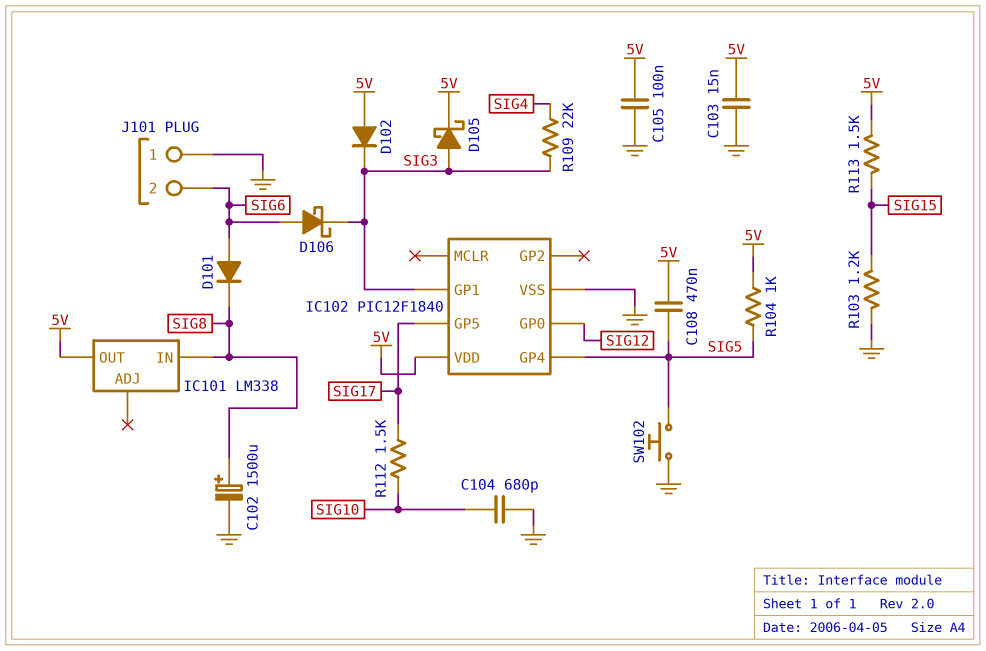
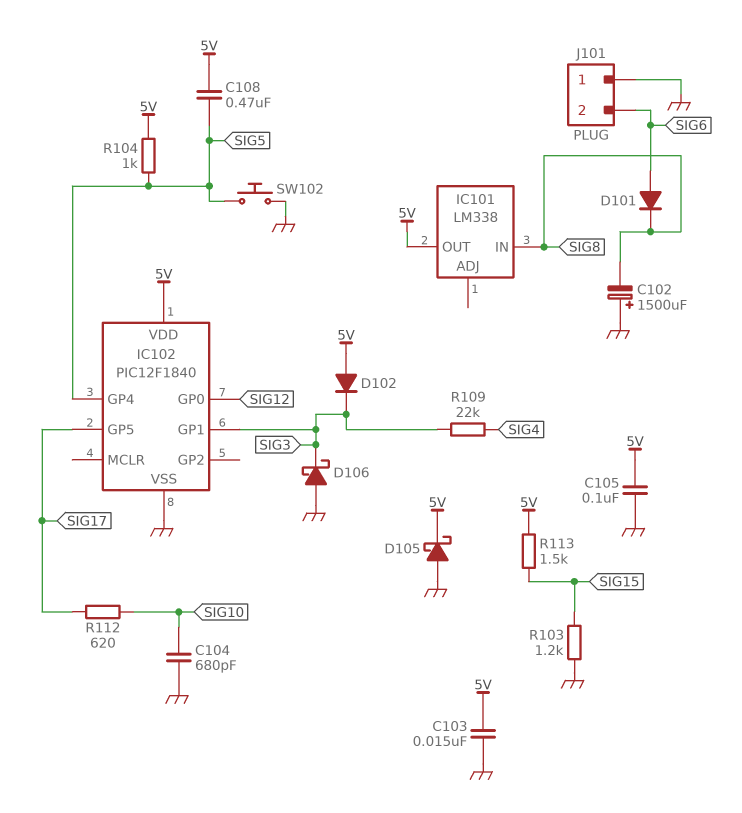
C102: 1500uF (plus SIG8, minus GND) -> 1500uF (plus GND, minus SIG8)
D105: schottky (A SIG3, K 5V) -> schottky (A GND, K 5V)
D106: schottky (A SIG6, K SIG3) -> schottky (A GND, K SIG3)
R112: 1.5k (SIG10, SIG17) -> 620 (SIG10, SIG17)

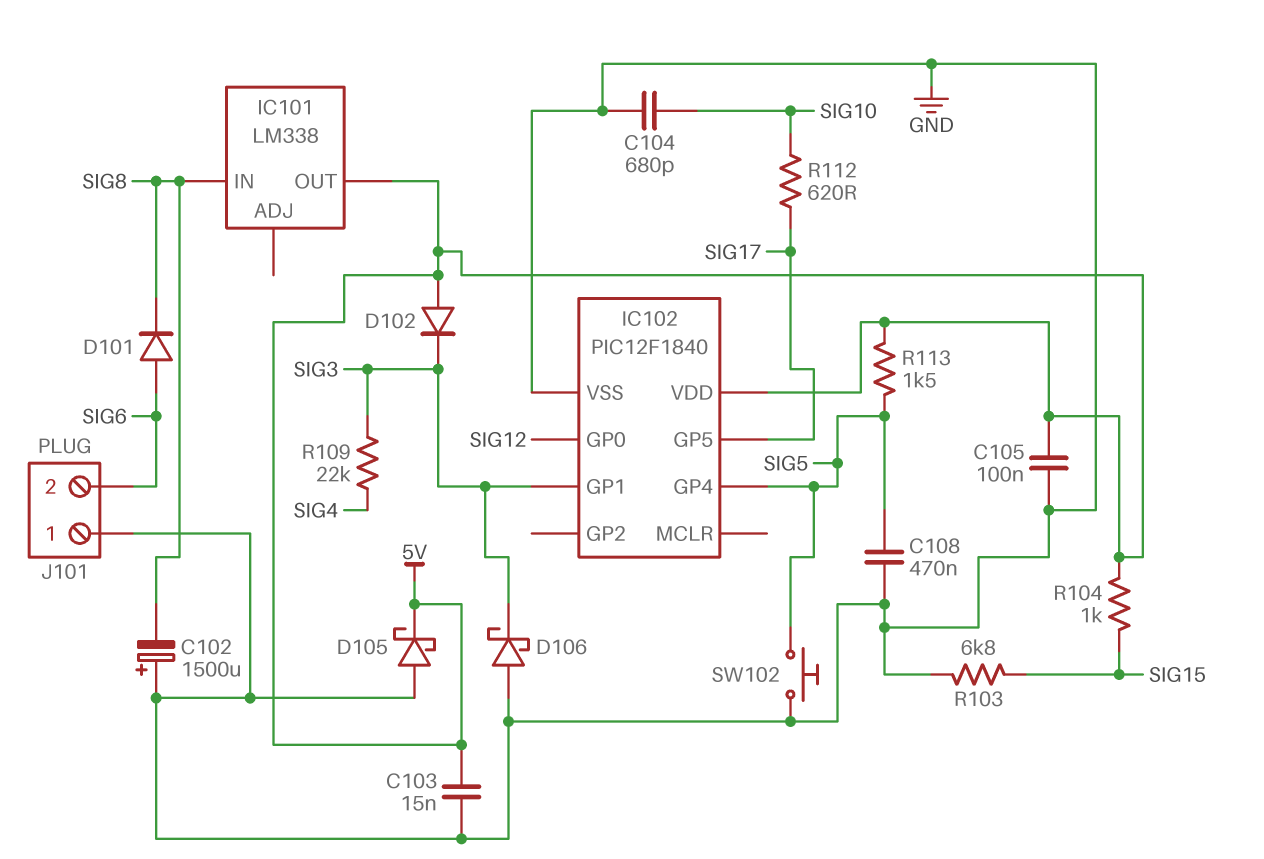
C108: 470nF (5V, SIG5) -> 470nF (GND, SIG5)
R103: 1.2k (GND, SIG15) -> 6.8k (GND, SIG15)
R104: 1k (5V, SIG5) -> 1k (5V, SIG15)
R113: 1.5k (5V, SIG15) -> 1.5k (5V, SIG5)

